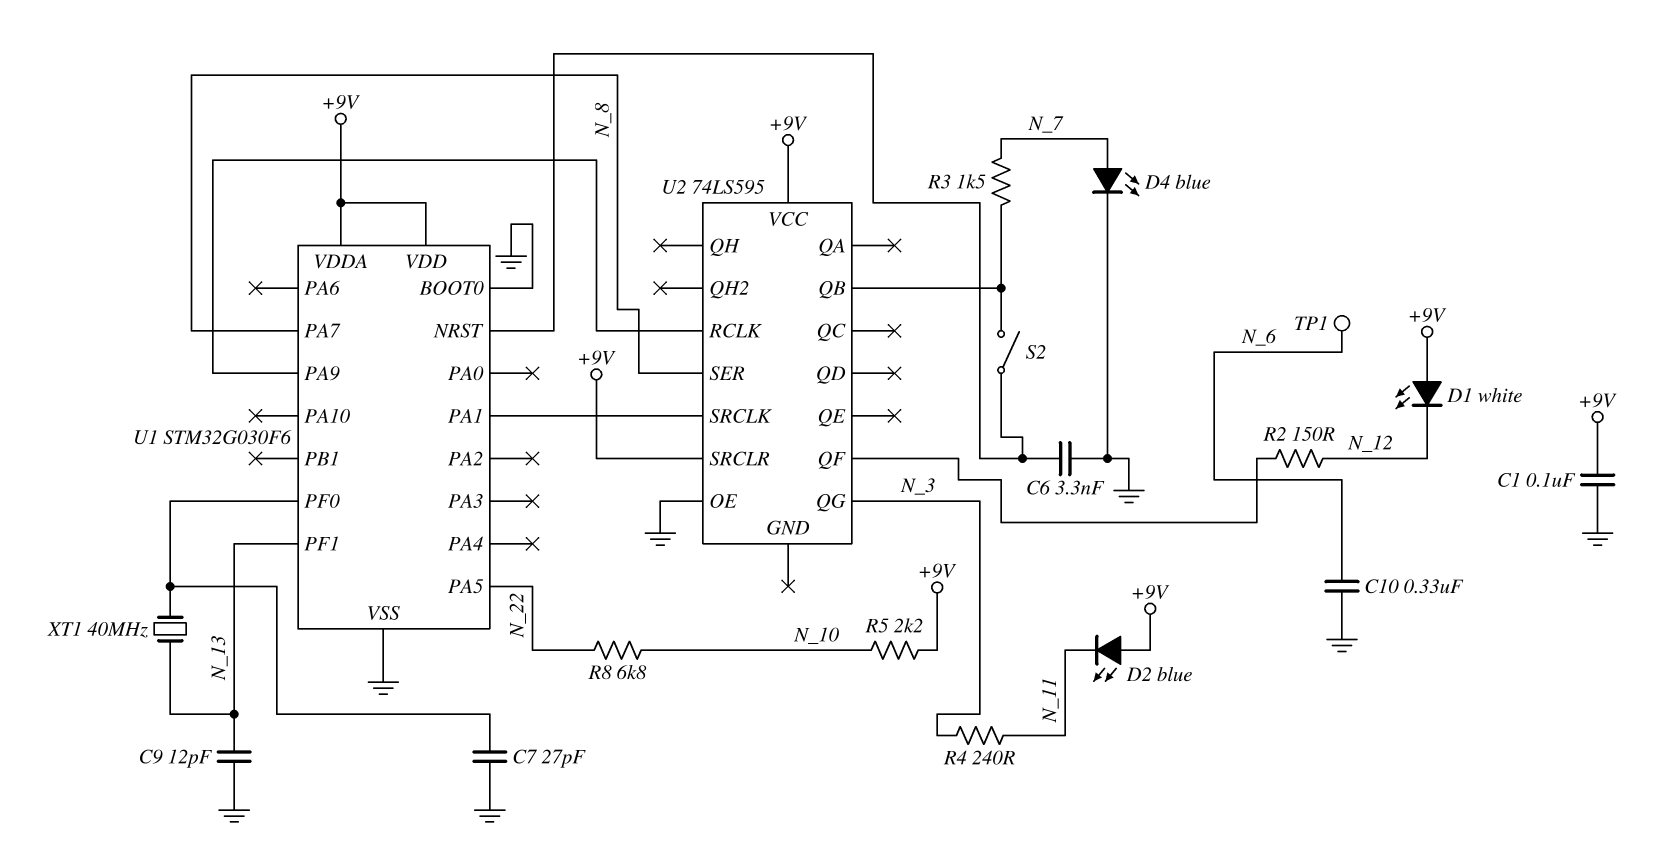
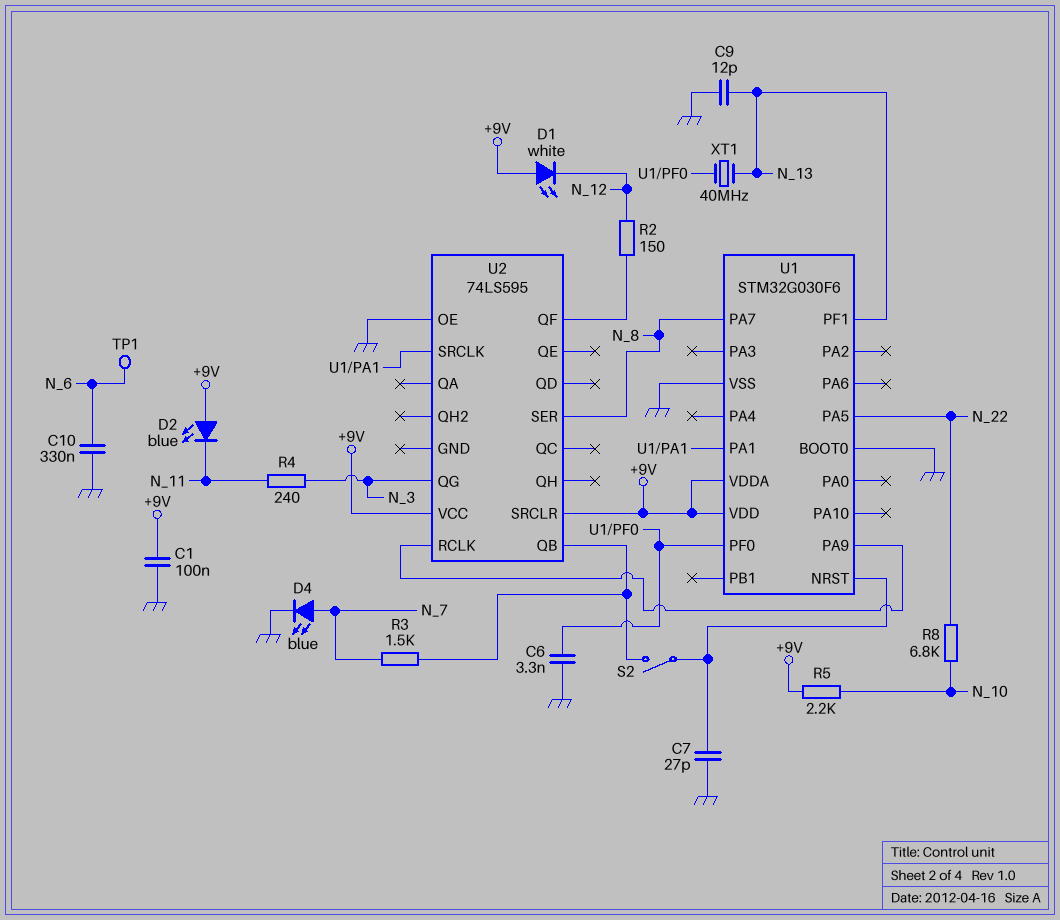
C6: 3.3nF (GND, U1/NRST) -> 3.3nF (GND, U1/PF0)
C7: 27pF (GND, U1/PF0) -> 27pF (GND, U1/NRST)

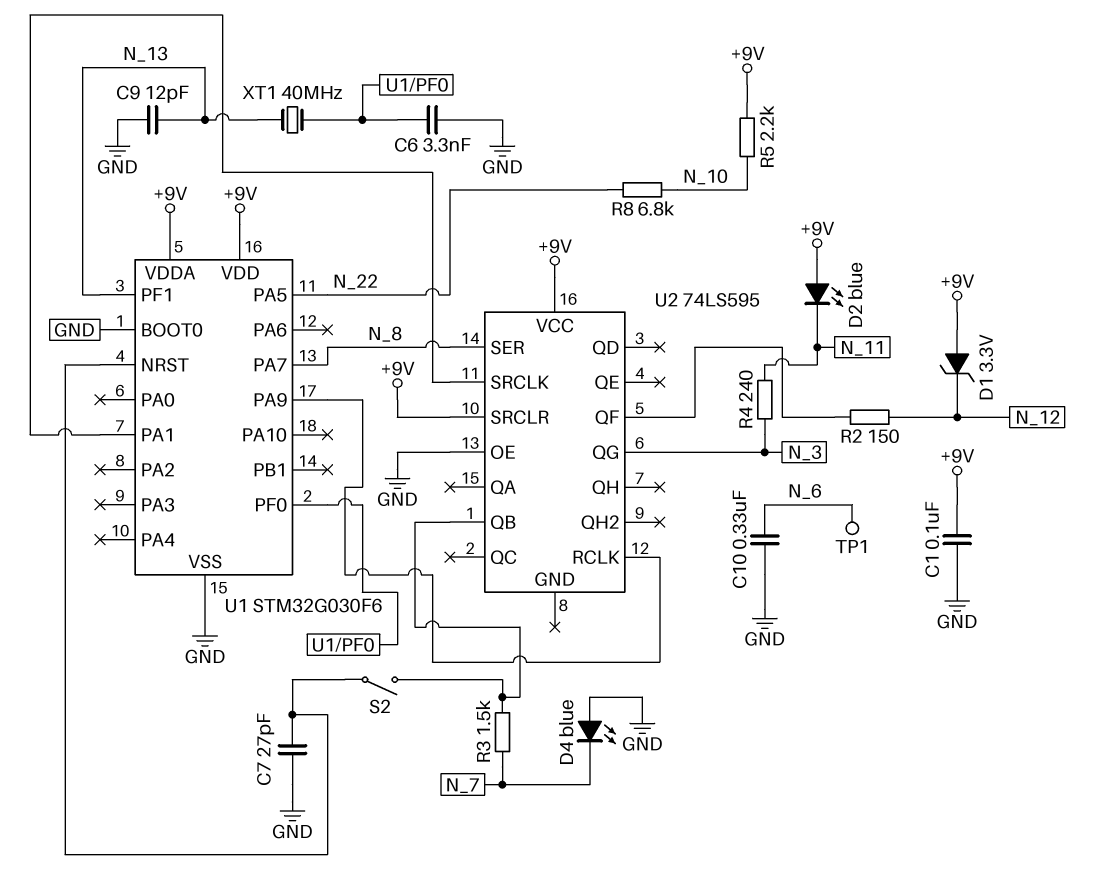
D1: LED white (A +9V, K N_12) -> zener 3.3V (A +9V, K N_12)
D4: LED blue (A N_7, K GND) -> LED blue (A GND, K N_7)

